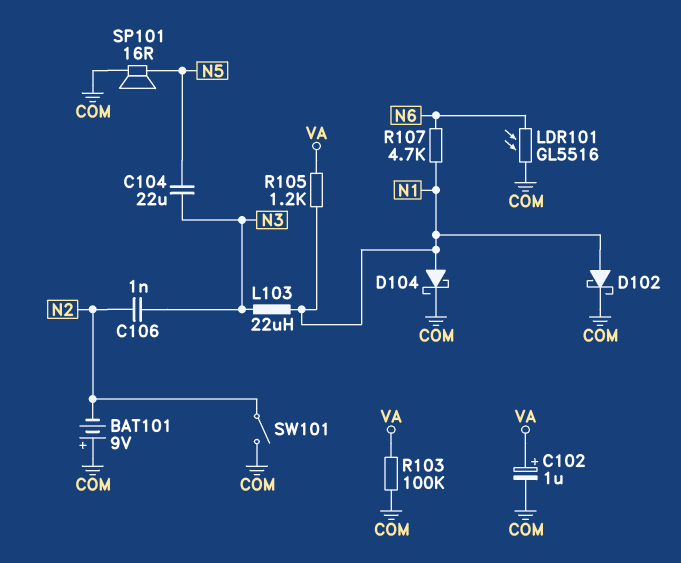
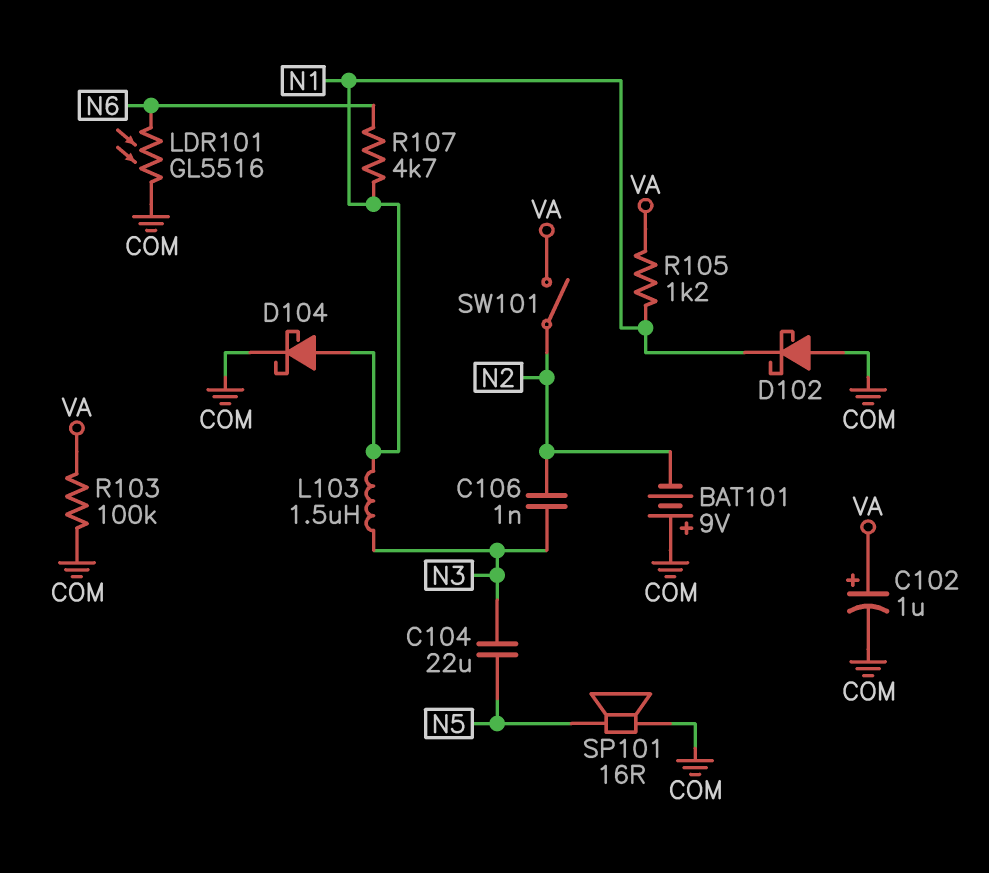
D102: schottky (A N1, K COM) -> schottky (A COM, K N1)
L103: 22uH (N1, N3) -> 1.5uH (N1, N3)
SW101: switch (COM, N2) -> switch (N2, VA)

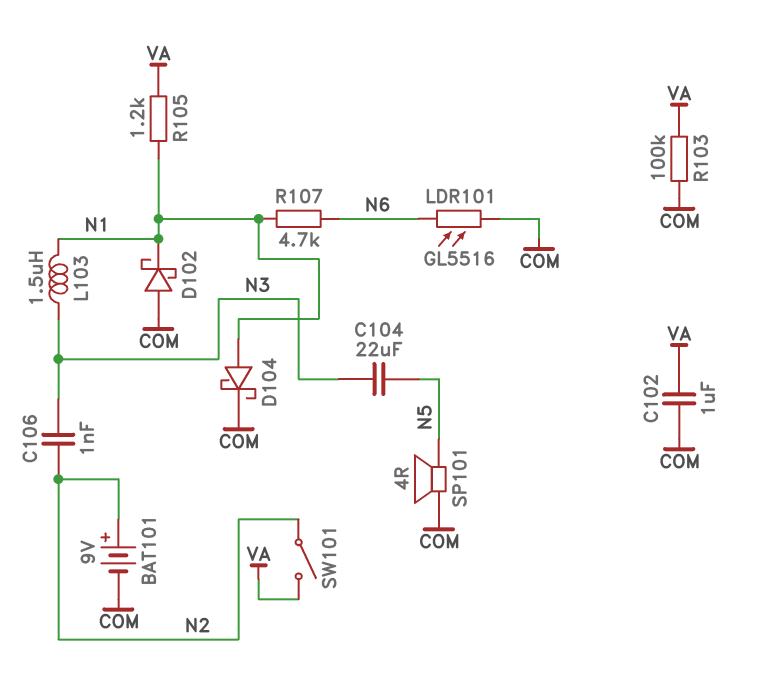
BAT101: 9V (plus COM, minus N2) -> 9V (plus N2, minus COM)
C102: 1uF (plus VA, minus COM) -> 1uF (COM, VA)
SP101: speaker 16R (COM, N5) -> speaker 4R (COM, N5)

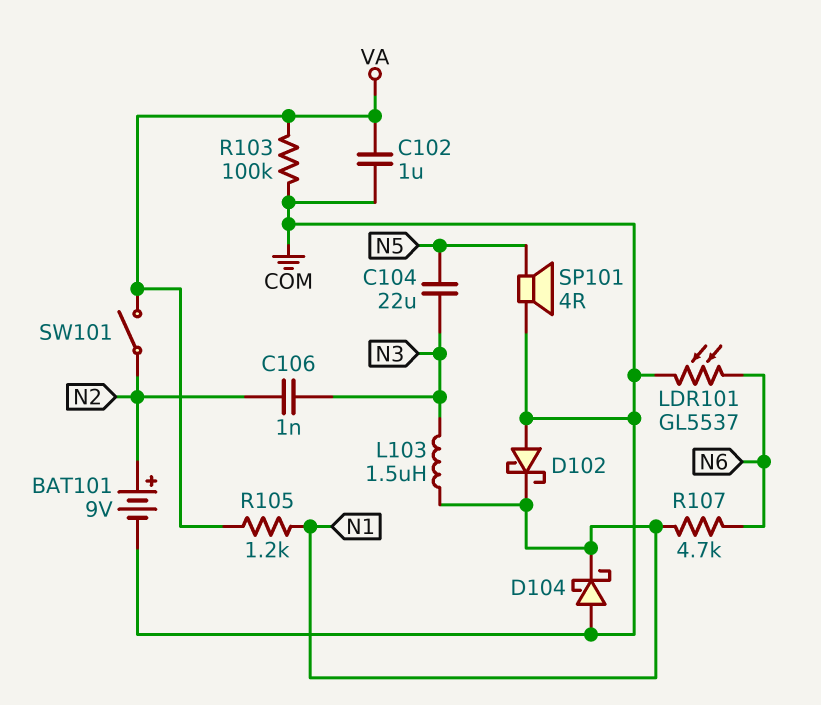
D104: schottky (A N1, K COM) -> schottky (A COM, K N1)
LDR101: GL5516 (COM, N6) -> GL5537 (COM, N6)

